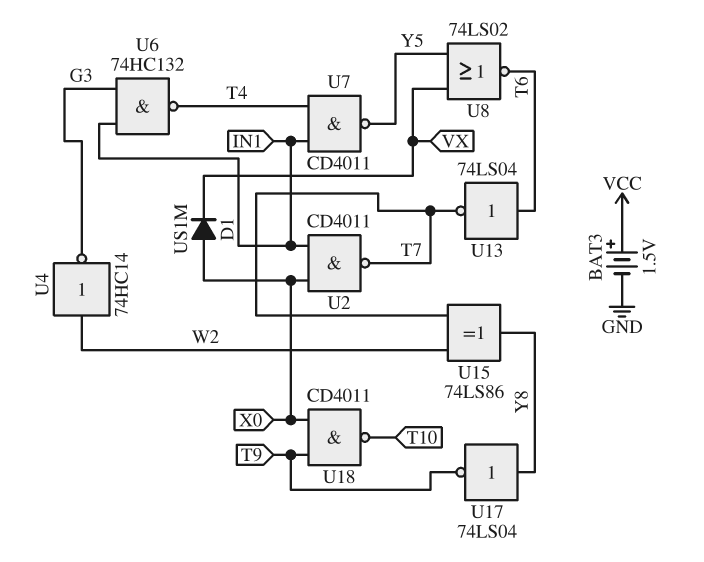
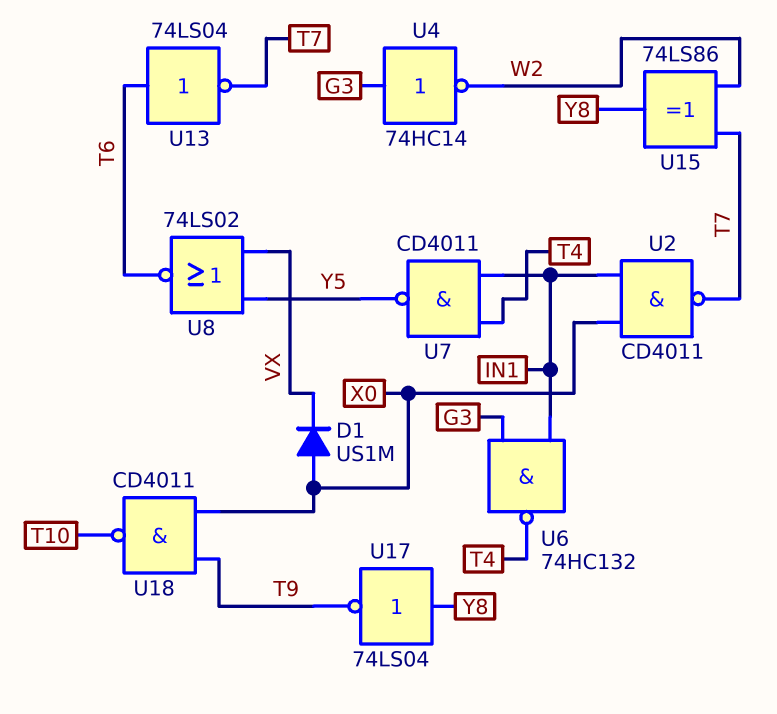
BAT3: 1.5V (plus VCC, minus GND) -> none
U4: NOT 74HC14 (in W2, out G3) -> NOT 74HC14 (in G3, out W2)

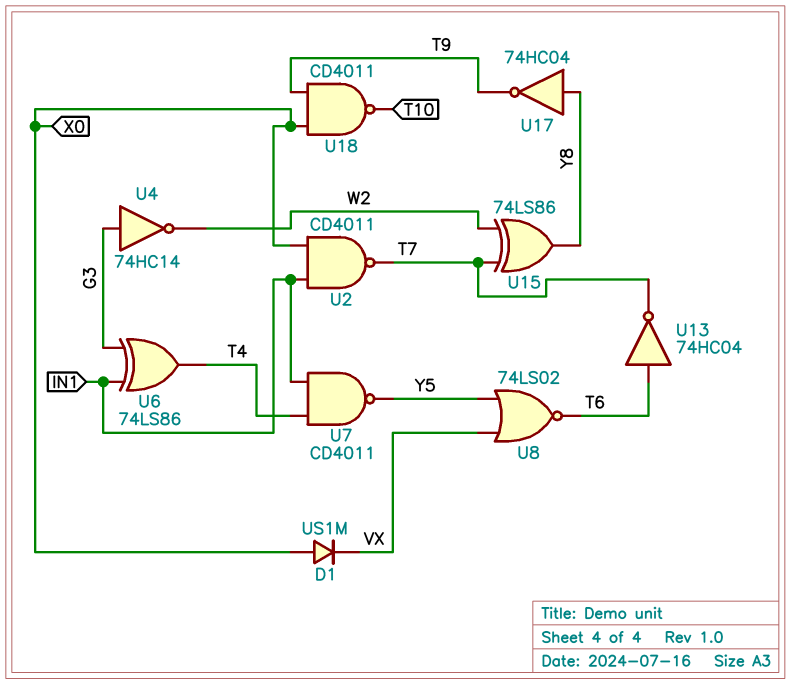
U6: NAND 74HC132 (in G3, in IN1, out T4) -> XOR 74LS86 (in G3, in IN1, out T4)
U13: NOT 74LS04 (in T6, out T7) -> NOT 74HC04 (in T6, out T7)
U17: NOT 74LS04 (in Y8, out T9) -> NOT 74HC04 (in Y8, out T9)

